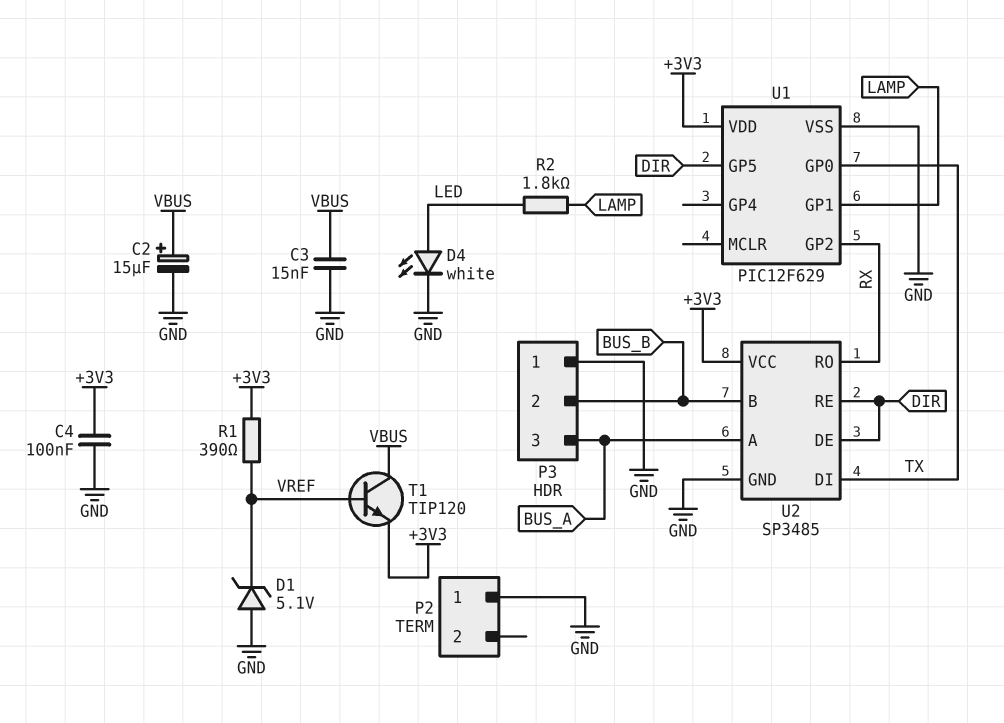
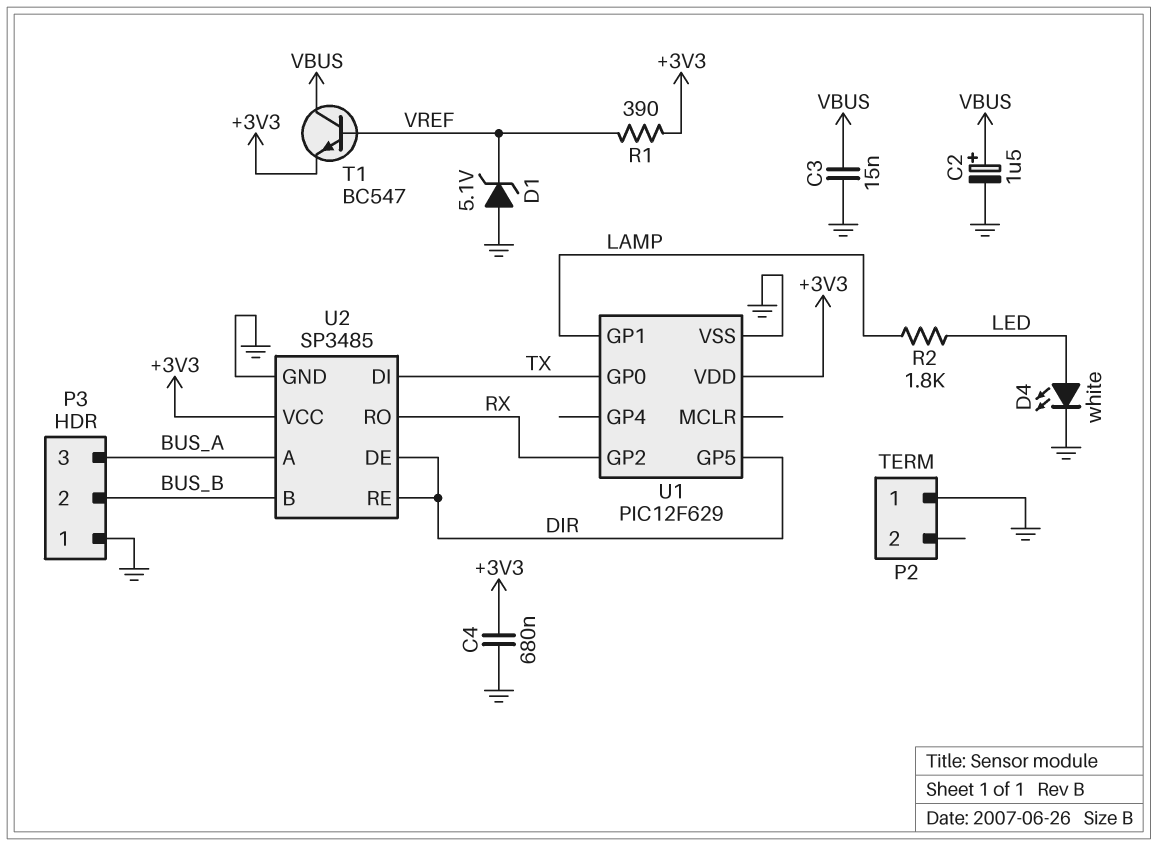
C2: 15uF (plus VBUS, minus GND) -> 1.5uF (plus VBUS, minus GND)
C4: 100nF (+3V3, GND) -> 680nF (+3V3, GND)
T1: NPN TIP120 (B VREF, C VBUS, E +3V3) -> NPN BC547 (B VREF, C VBUS, E +3V3)

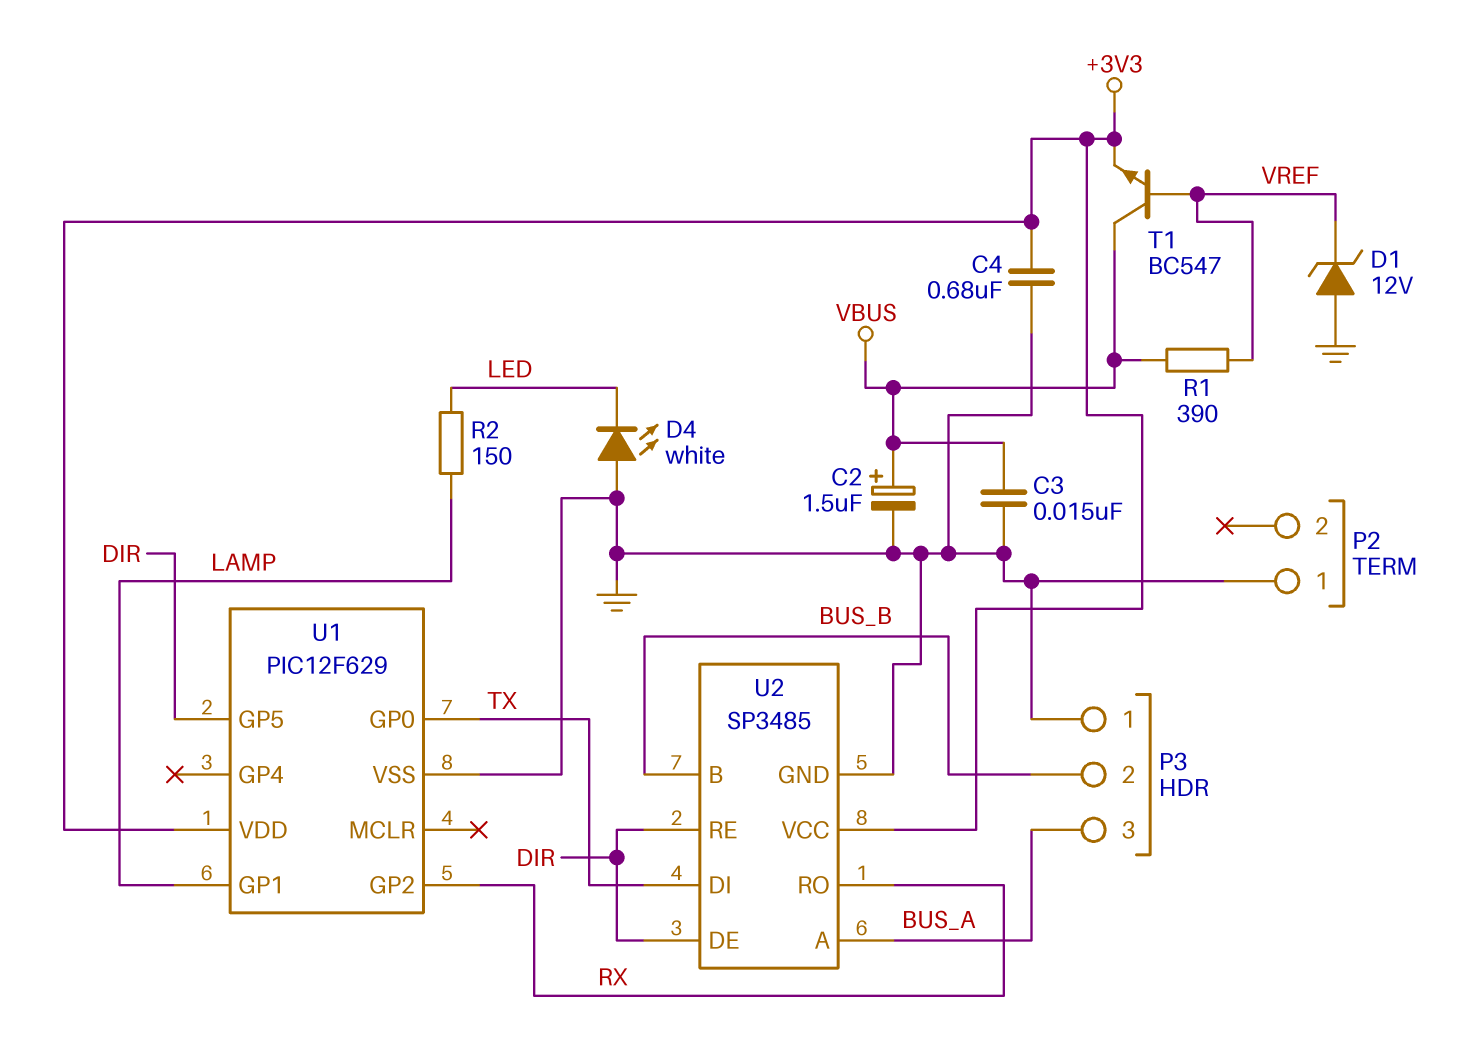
D1: zener 5.1V (A GND, K VREF) -> zener 12V (A GND, K VREF)
D4: LED white (A LED, K GND) -> LED white (A GND, K LED)
R1: 390 (+3V3, VREF) -> 390 (VBUS, VREF)
R2: 1.8k (LAMP, LED) -> 150 (LAMP, LED)

